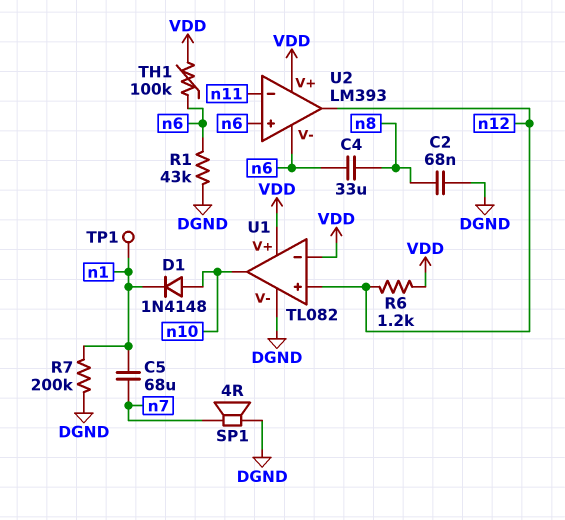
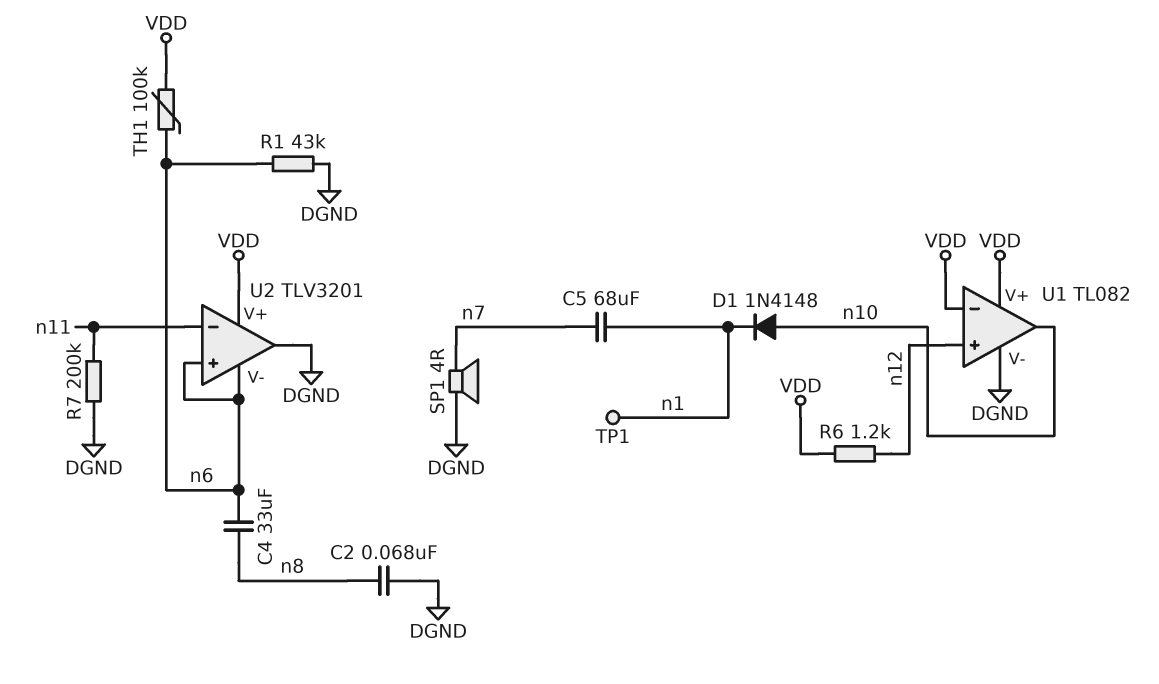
R7: 200k (DGND, n1) -> 200k (DGND, n11)
U2: LM393 -> TLV3201
U2 pin out: n12 -> DGND

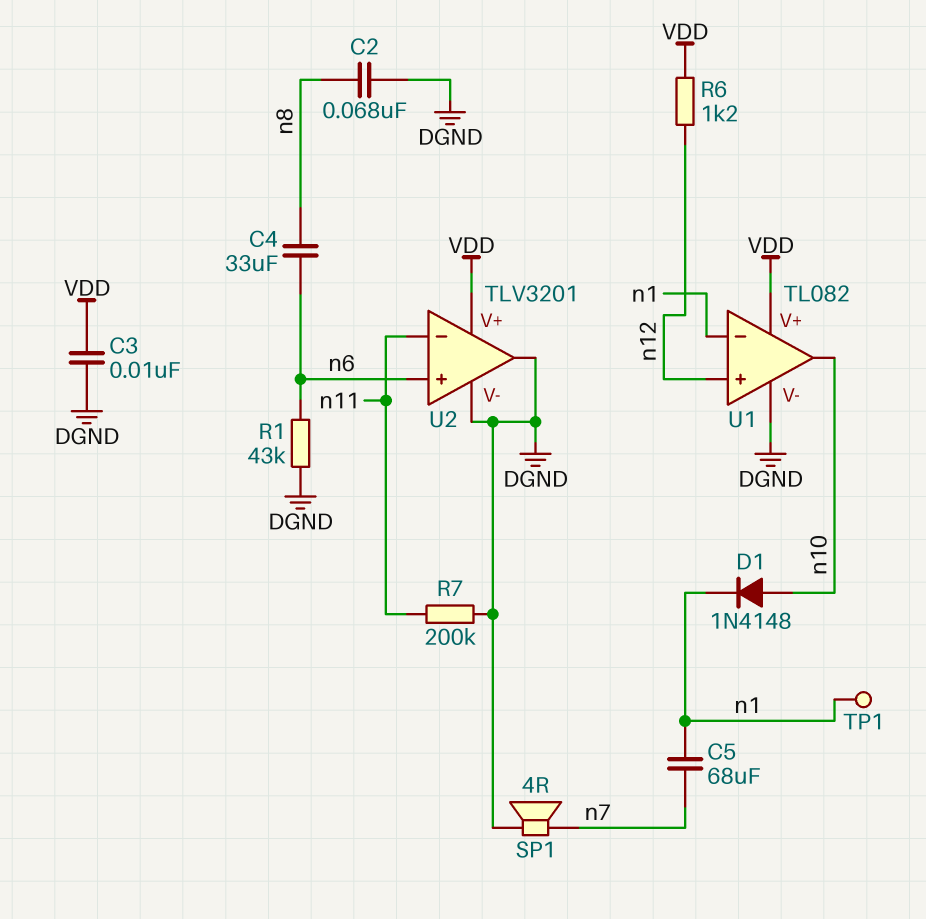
C3: none -> 10nF (DGND, VDD)
TH1: 100k (VDD, n6) -> none
U1 pin in-: VDD -> n1
U2 pin V-: n6 -> DGND

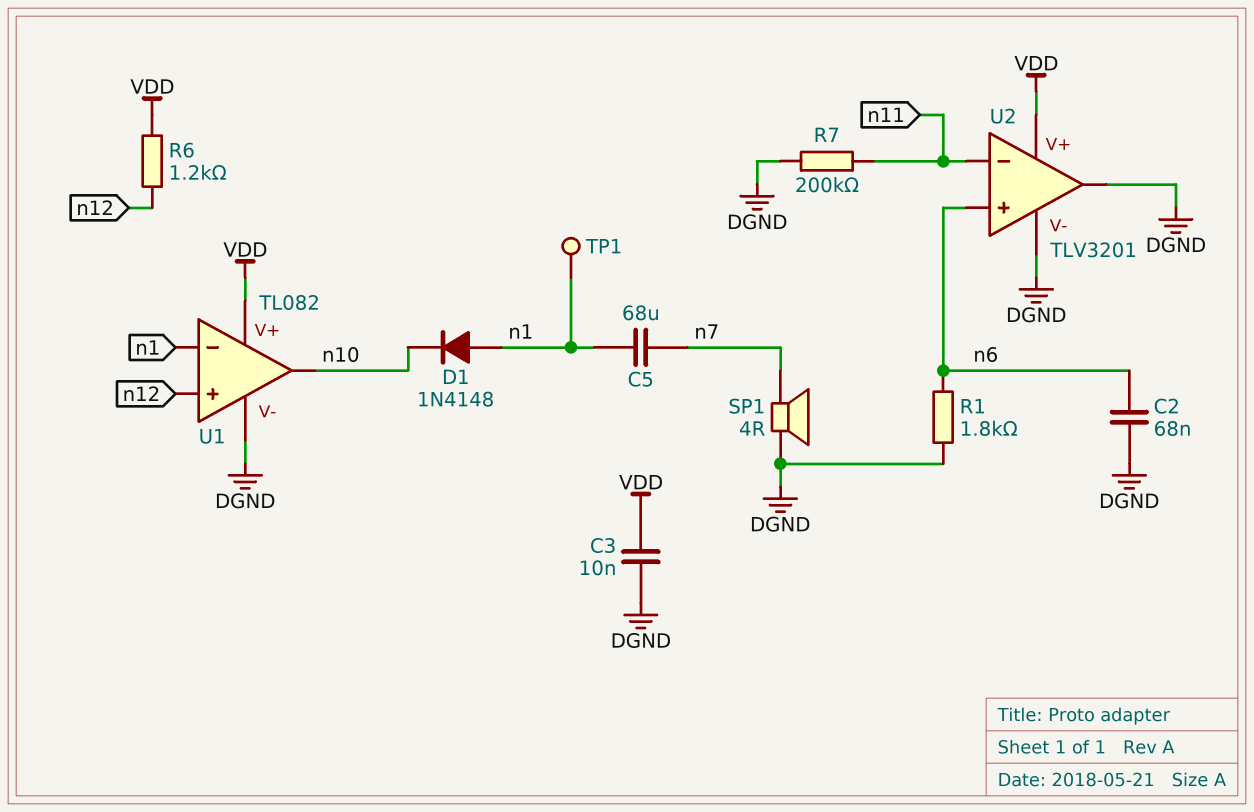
C2: 68nF (DGND, n8) -> 68nF (DGND, n6)
C4: 33uF (n6, n8) -> none
D1: diode 1N4148 (A n10, K n1) -> diode 1N4148 (A n1, K n10)
R1: 43k (DGND, n6) -> 1.8k (DGND, n6)

